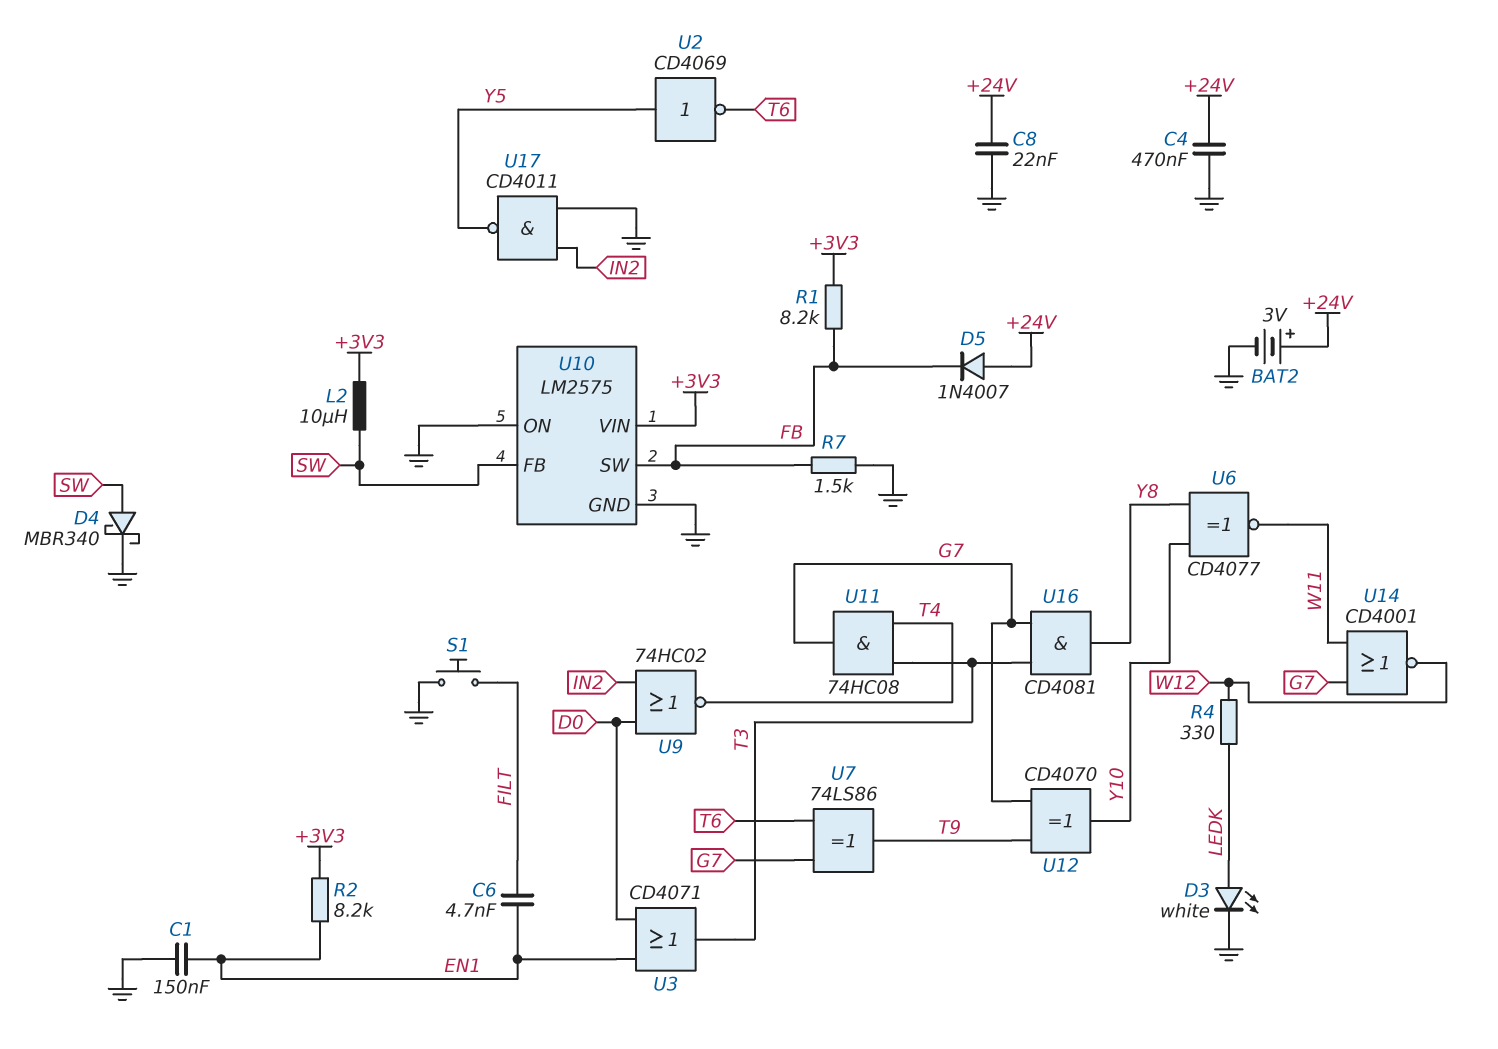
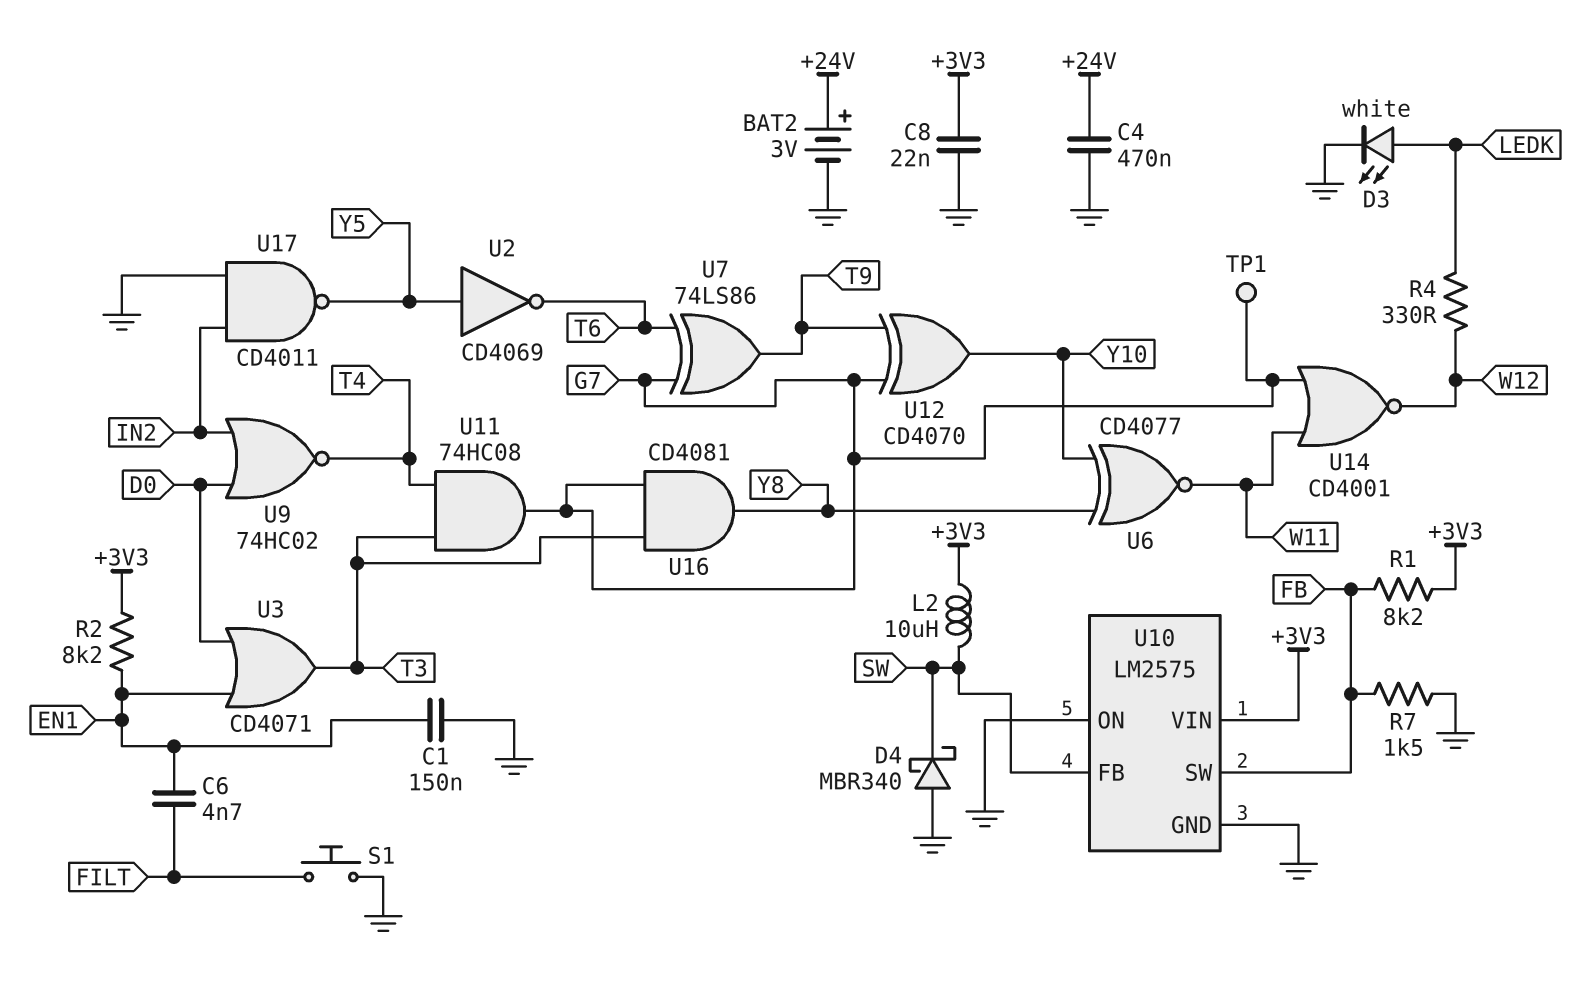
C8: 22nF (+24V, GND) -> 22nF (+3V3, GND)
D4: schottky MBR340 (A SW, K GND) -> schottky MBR340 (A GND, K SW)
D5: diode 1N4007 (A +24V, K FB) -> none
TP1: none -> test point (G7)

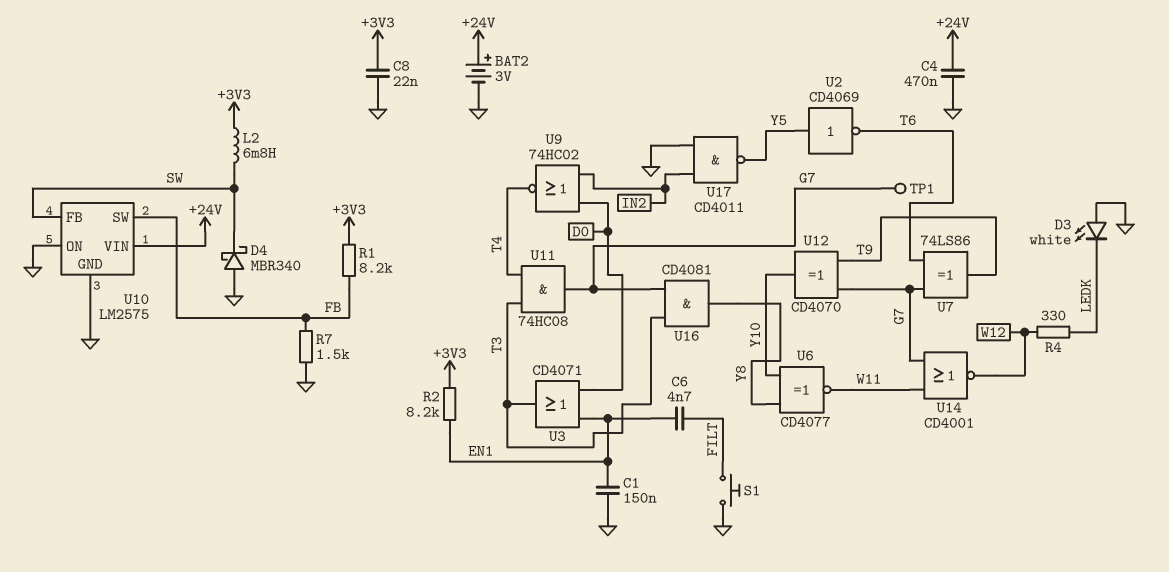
D3: LED white (A LEDK, K GND) -> LED white (A GND, K LEDK)
L2: 10uH (+3V3, SW) -> 6.8mH (+3V3, SW)
U10 pin VIN: +3V3 -> +24V

